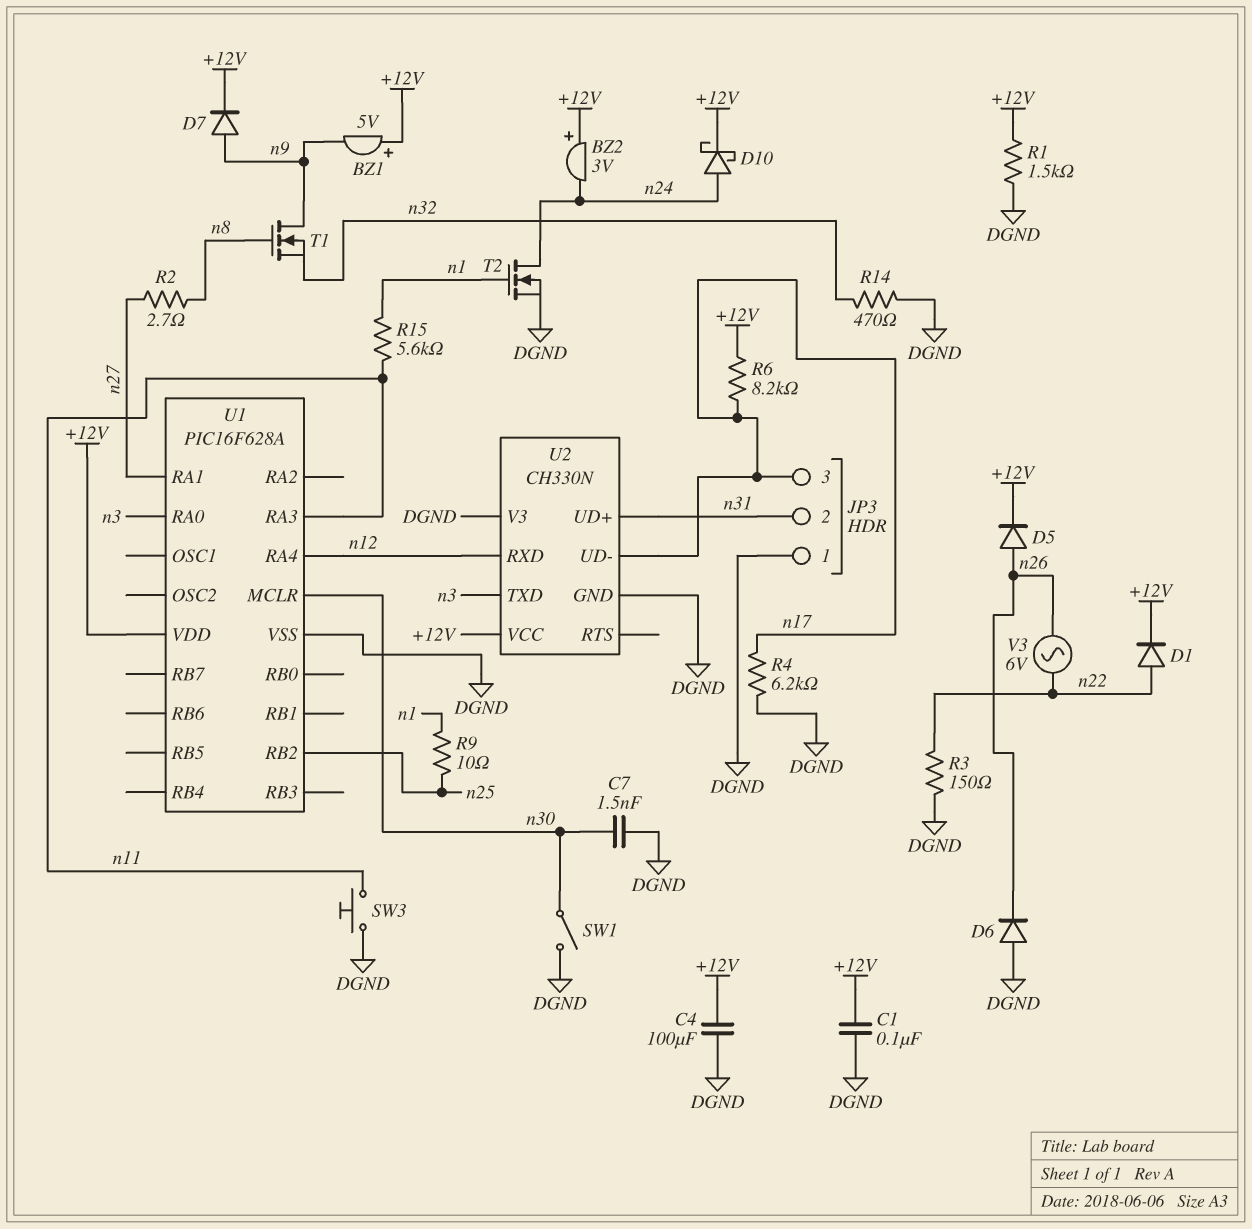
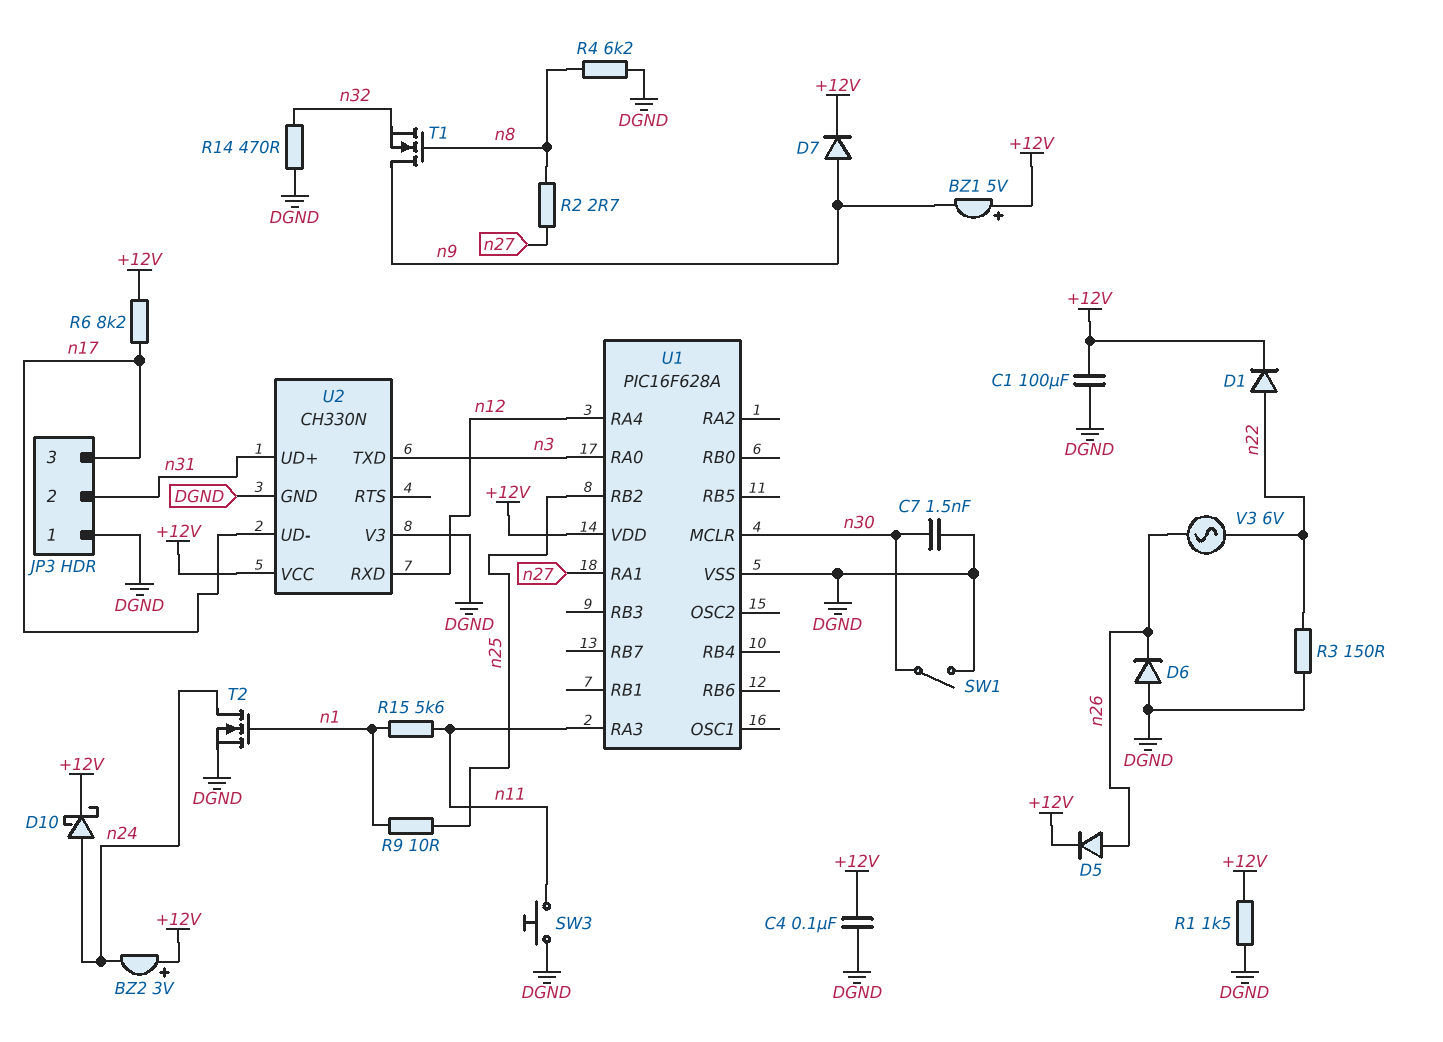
C1: 100nF (+12V, DGND) -> 100uF (+12V, DGND)
C4: 100uF (+12V, DGND) -> 100nF (+12V, DGND)
R4: 6.2k (DGND, n17) -> 6.2k (DGND, n8)

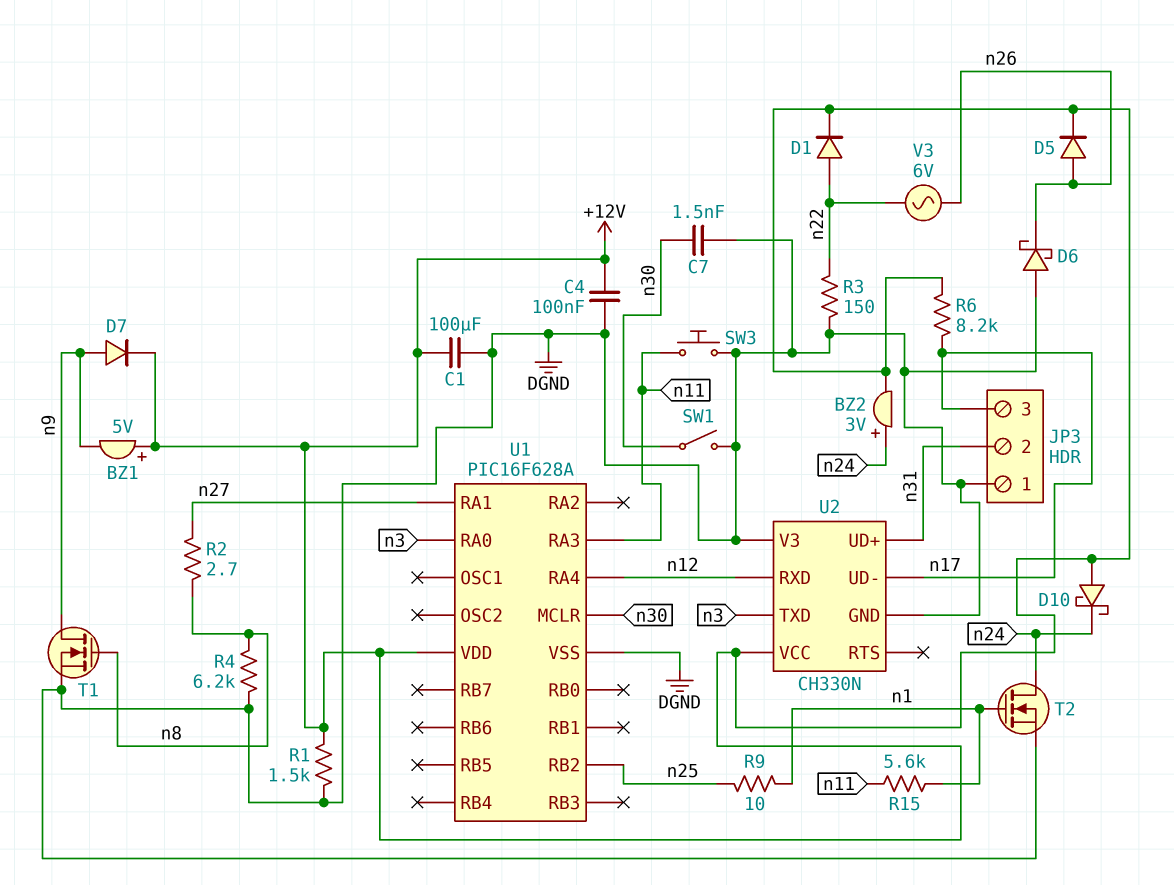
BZ2: buzzer 3V (plus +12V, minus n24) -> buzzer 3V (plus n24, minus +12V)
D6: diode (A DGND, K n26) -> schottky (A DGND, K n26)
D10: schottky (A n24, K +12V) -> schottky (A +12V, K n24)
R14: 470 (DGND, n32) -> none
T1: NMOS (G n8, D n9, S n32) -> NMOS (G n8, D n9, S DGND)

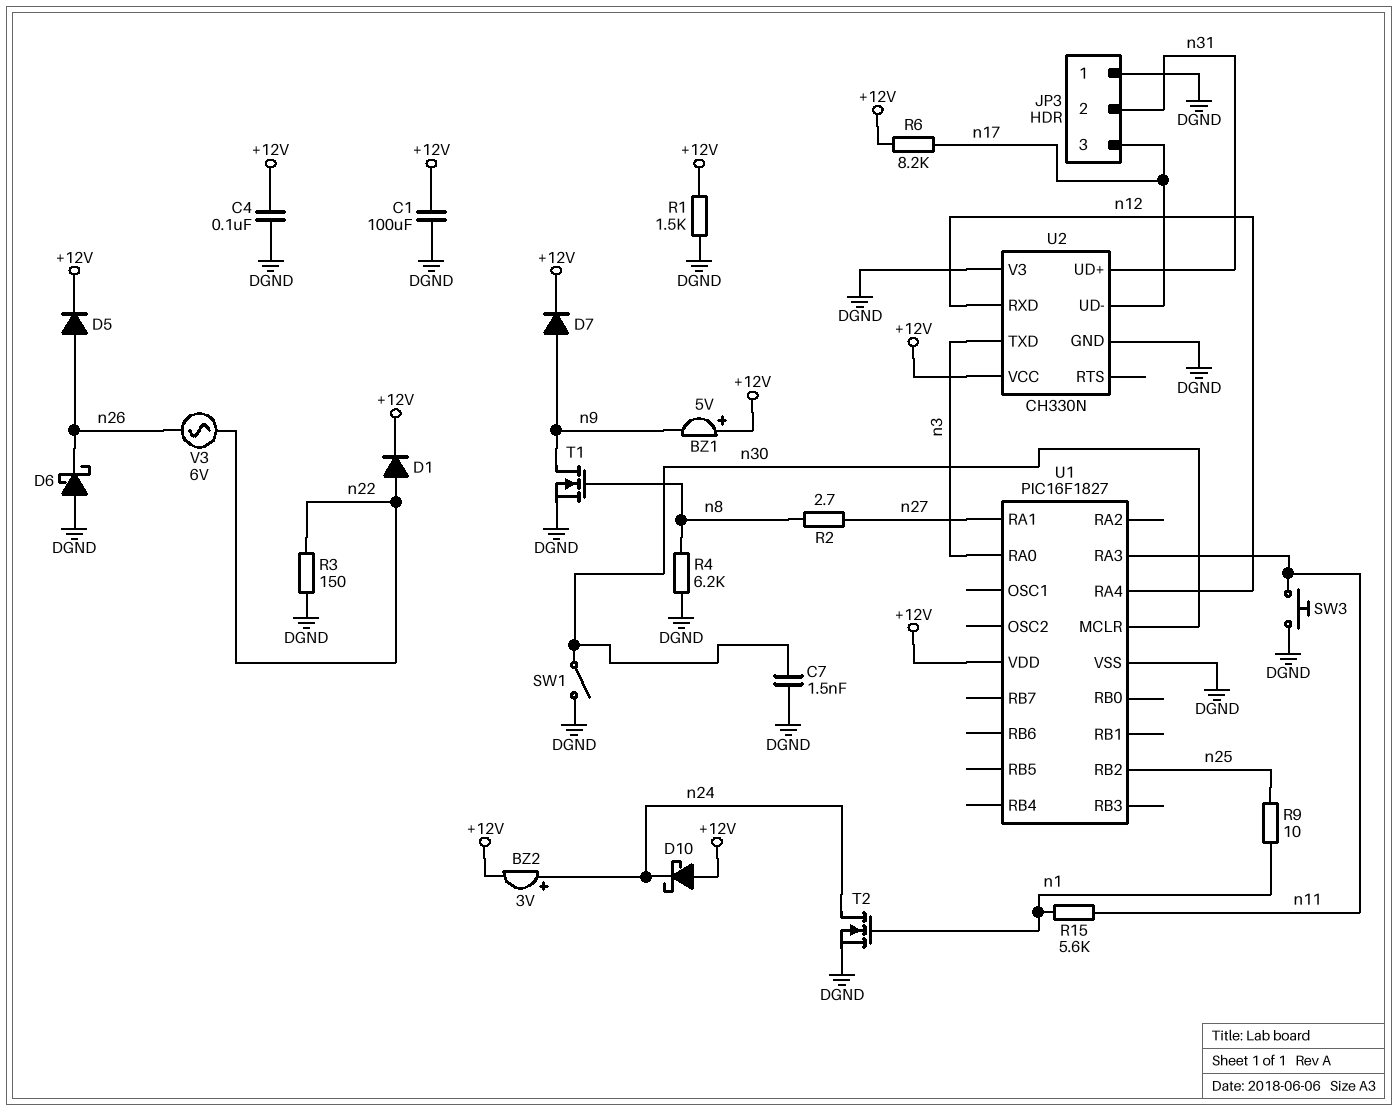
U1: PIC16F628A -> PIC16F1827

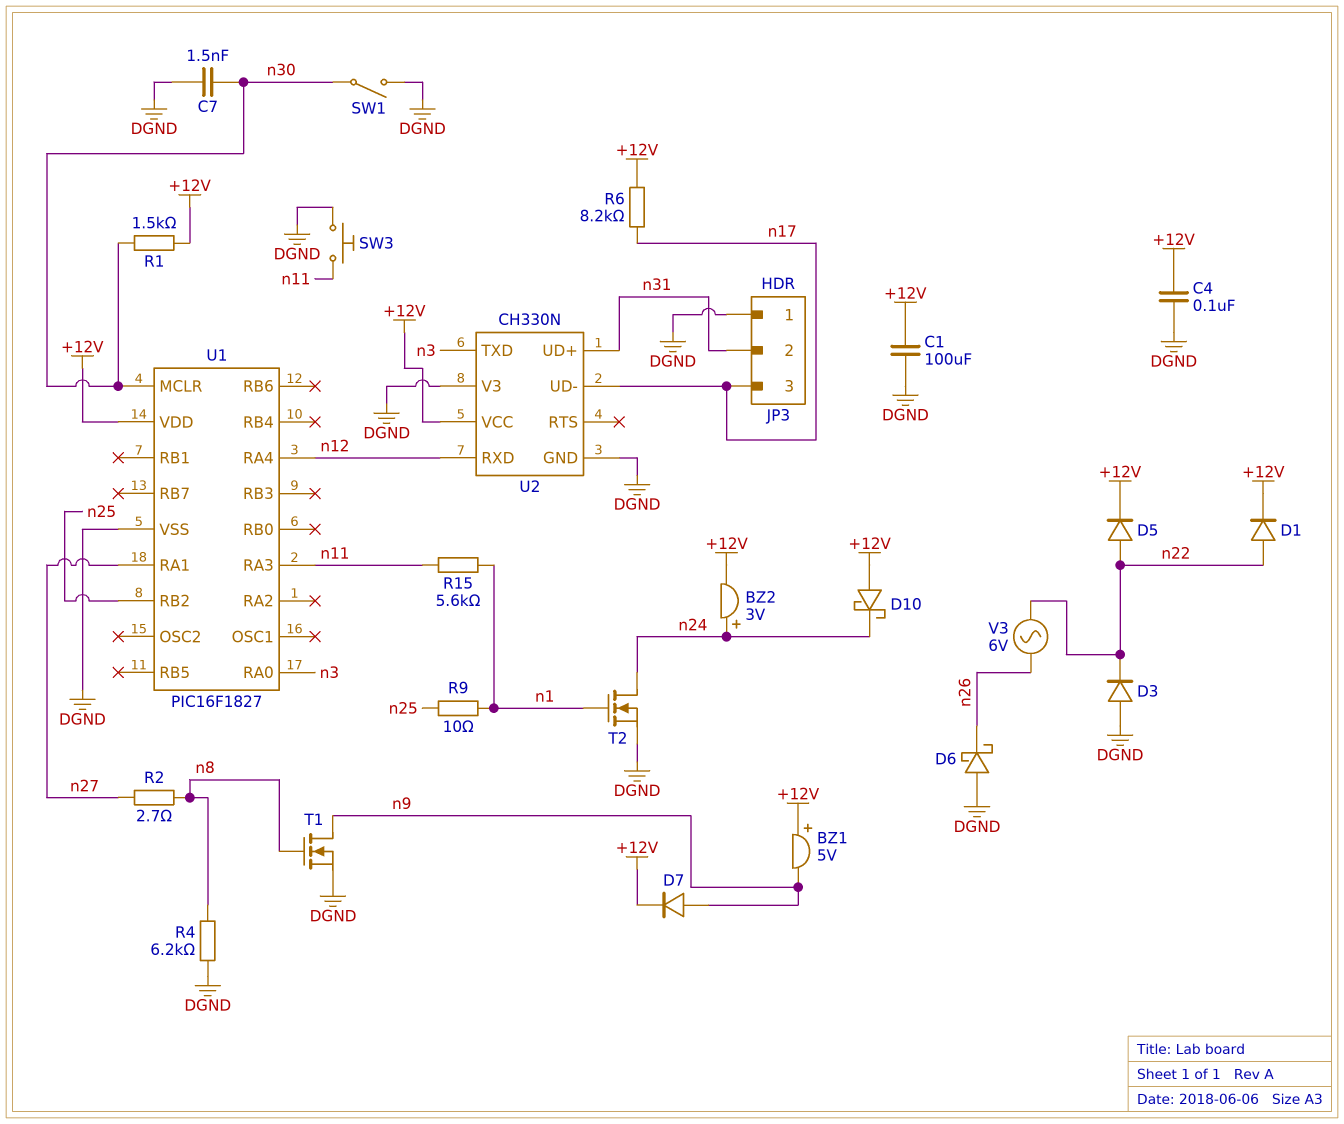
D3: none -> diode (A DGND, K n22)
D5: diode (A n26, K +12V) -> diode (A n22, K +12V)
R1: 1.5k (+12V, DGND) -> 1.5k (+12V, n30)
R3: 150 (DGND, n22) -> none

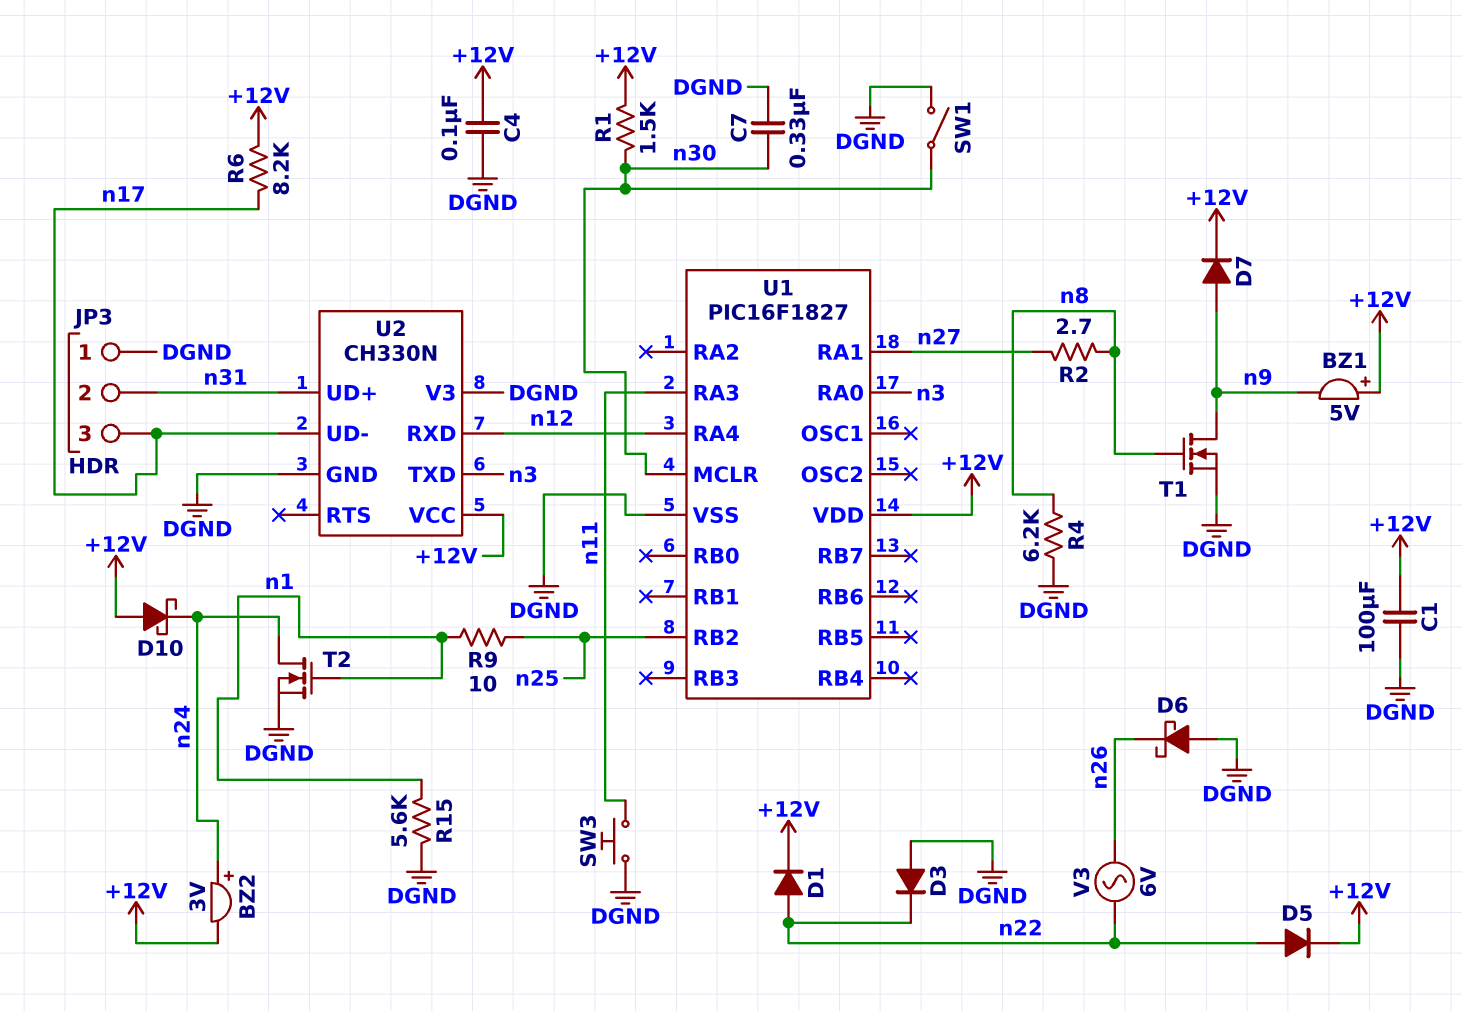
C7: 1.5nF (DGND, n30) -> 330nF (DGND, n30)
R15: 5.6k (n1, n11) -> 5.6k (DGND, n1)

